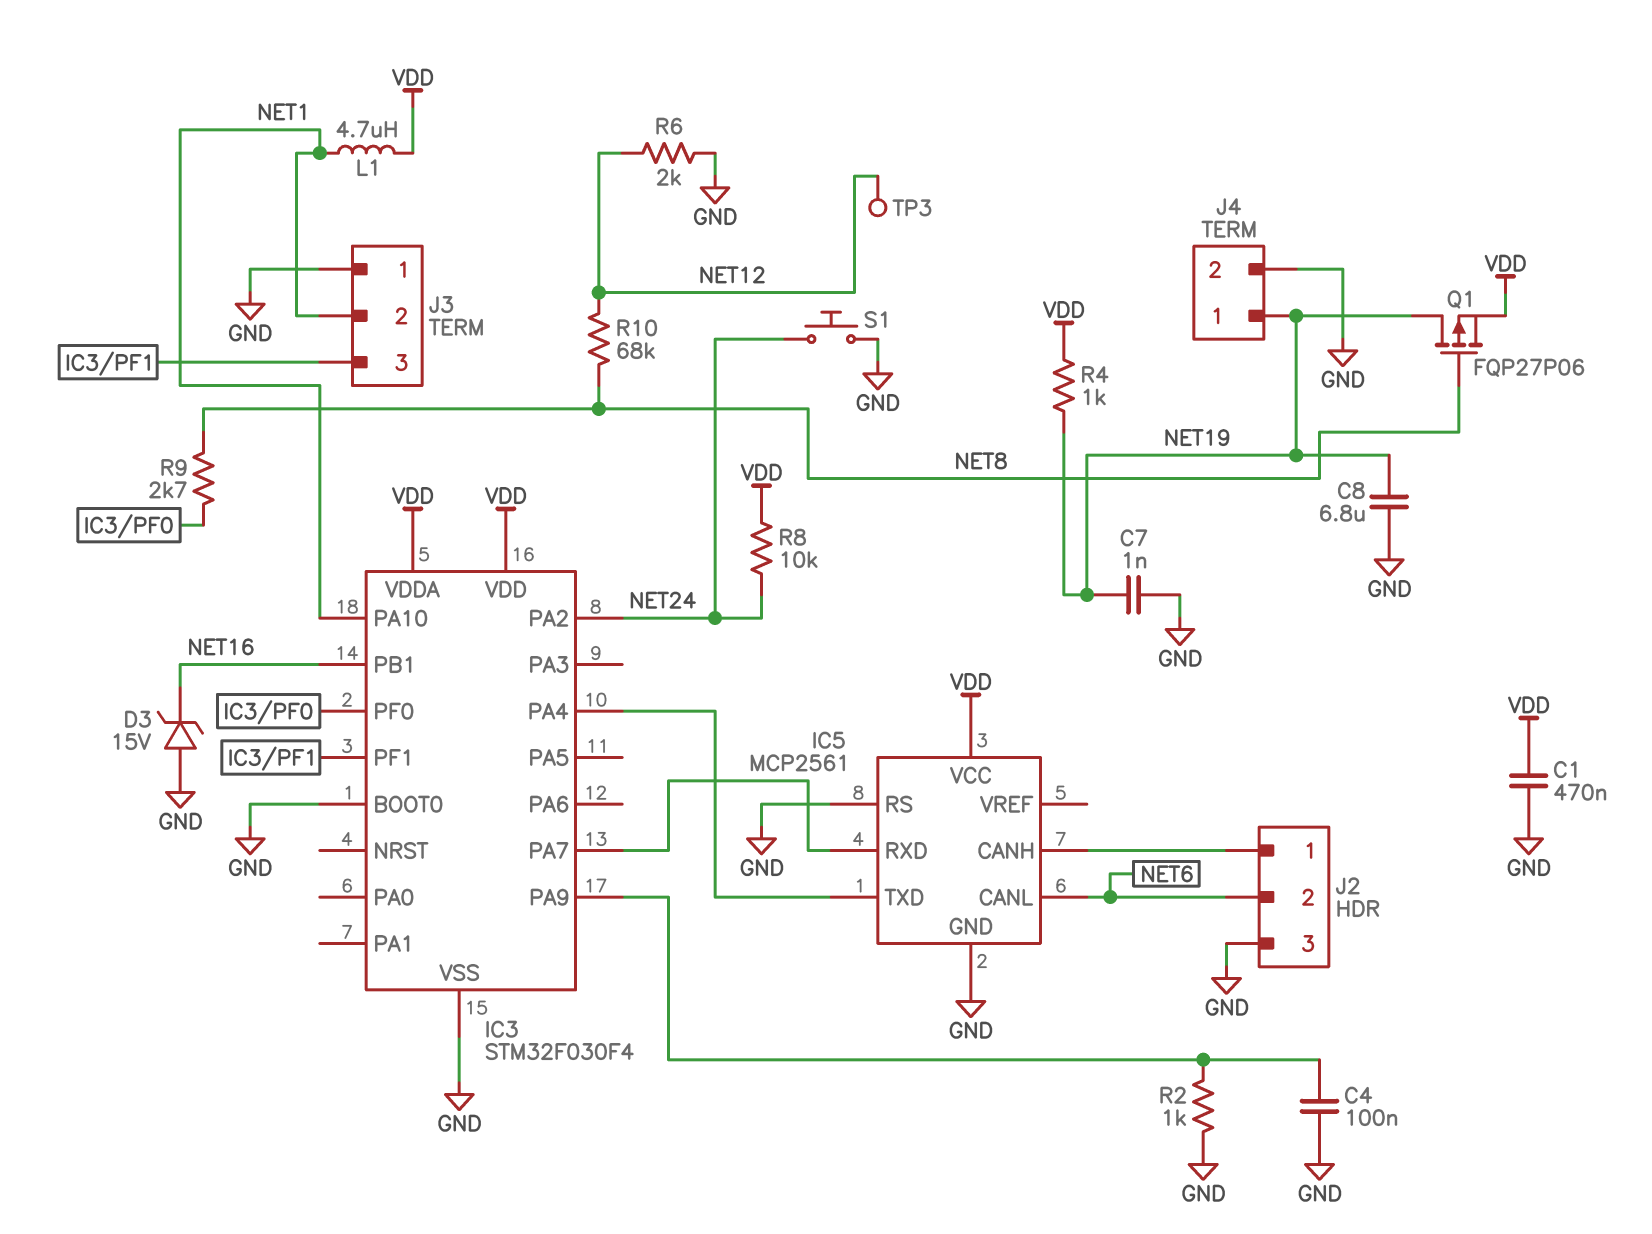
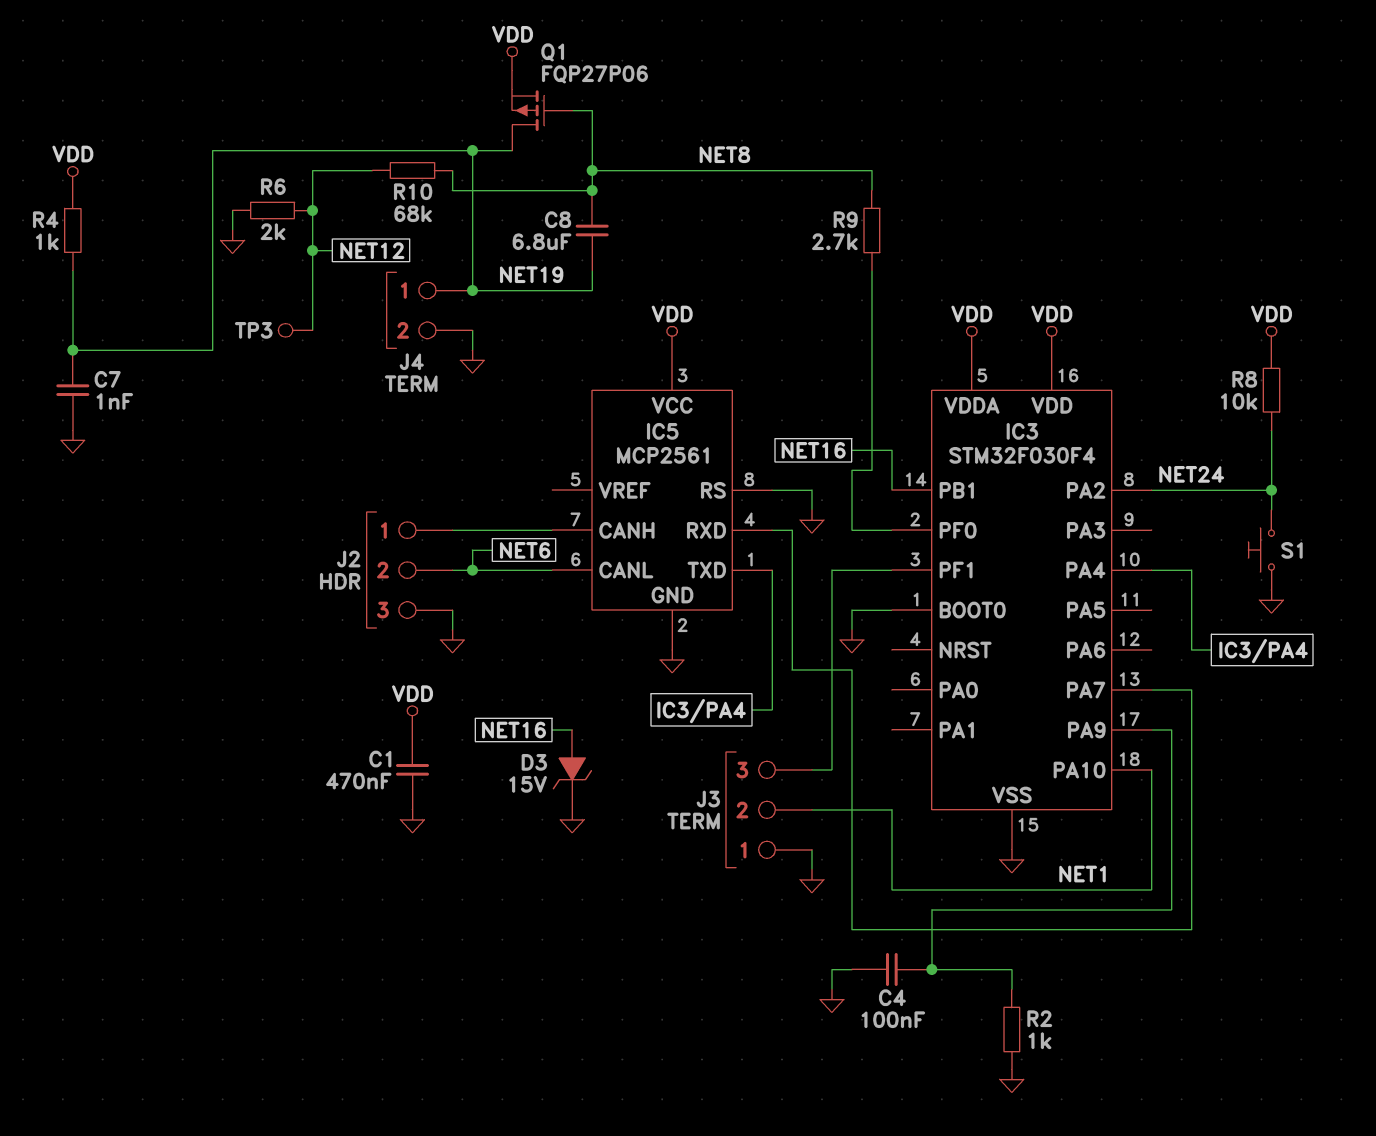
C8: 6.8uF (GND, NET19) -> 6.8uF (NET8, NET19)
D3: zener 15V (A GND, K NET16) -> zener 15V (A NET16, K GND)
L1: 4.7uH (NET1, VDD) -> none

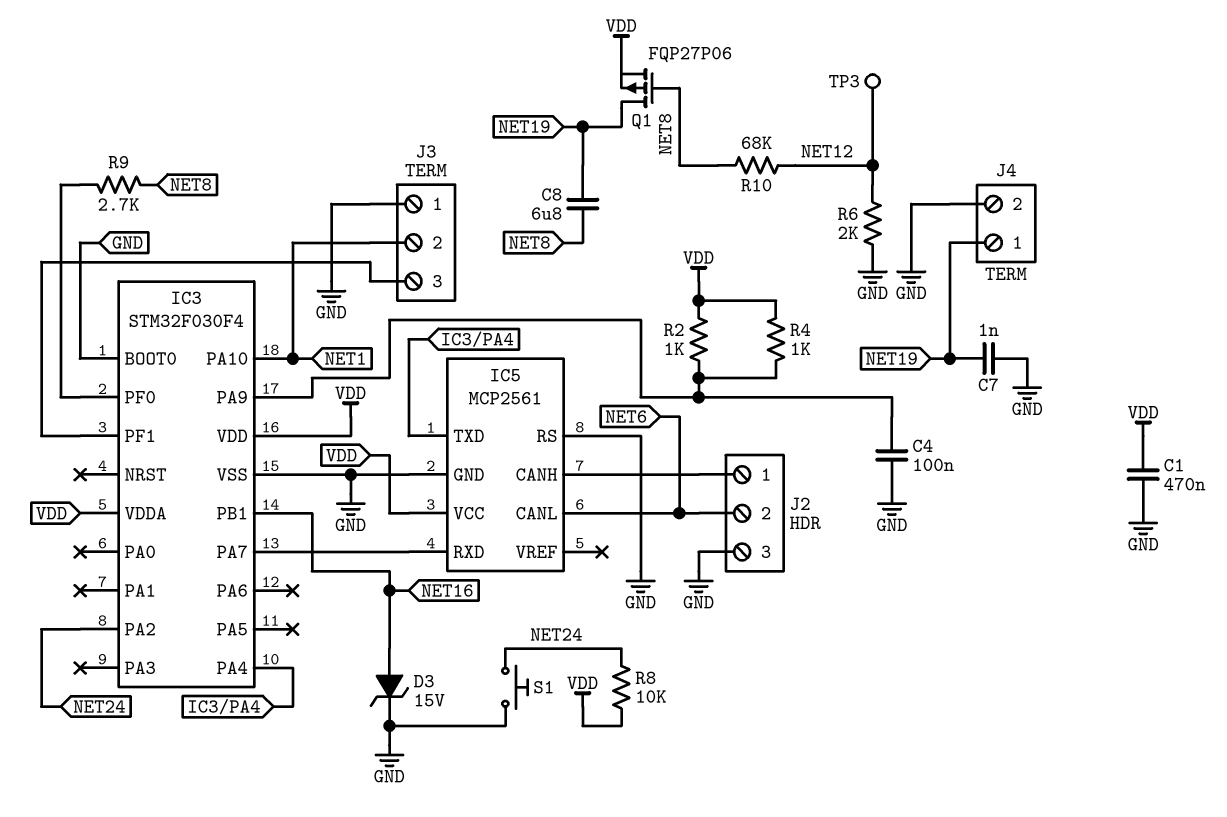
R2: 1k (GND, IC3/PA9) -> 1k (IC3/PA9, VDD)
R4: 1k (NET19, VDD) -> 1k (IC3/PA9, VDD)

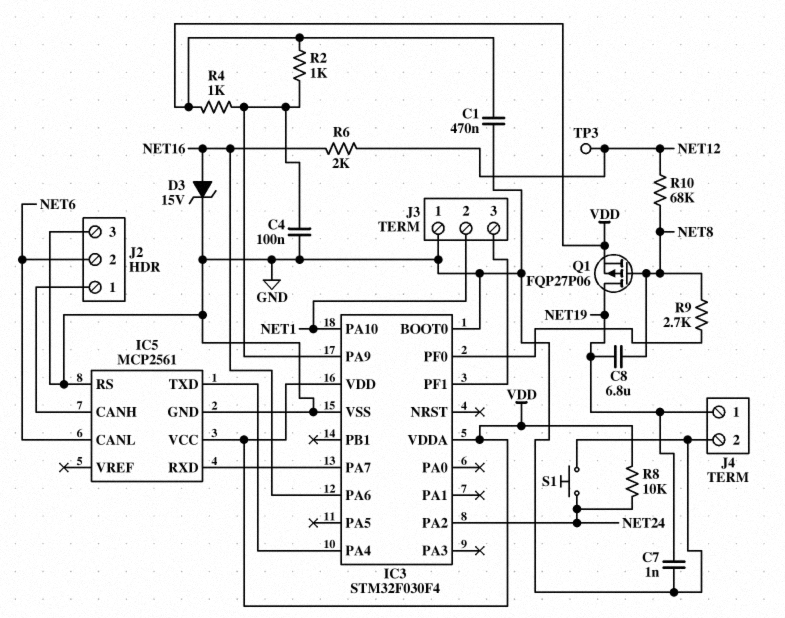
IC3 pin PA6: none -> NET16
IC3 pin PB1: NET16 -> none
R6: 2k (GND, NET12) -> 2k (NET12, NET16)

